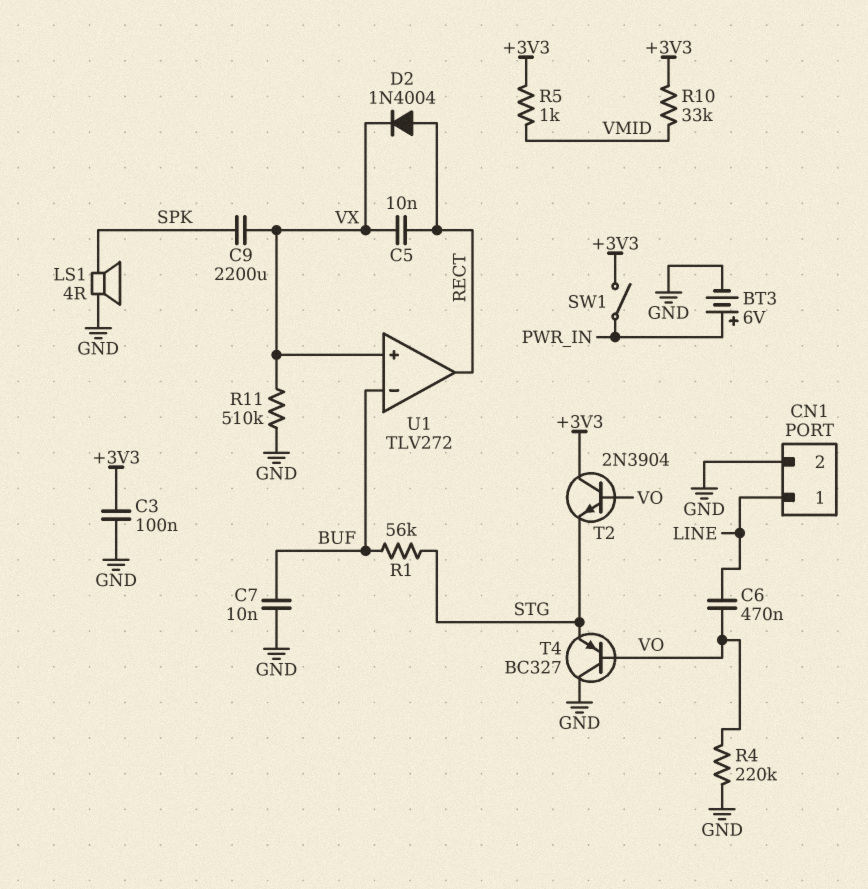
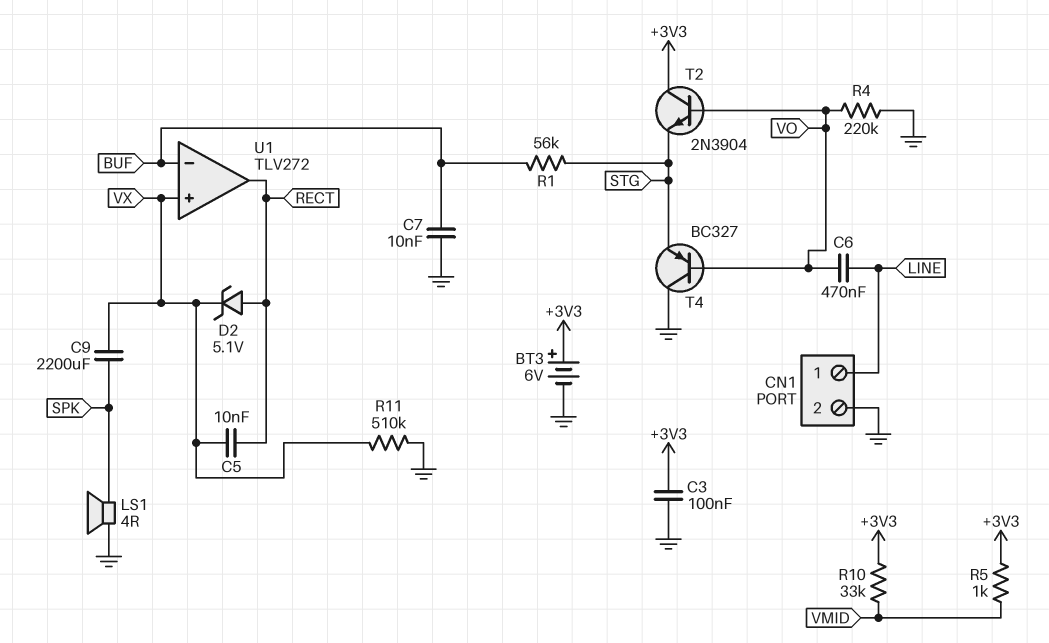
BT3: 6V (plus PWR_IN, minus GND) -> 6V (plus +3V3, minus GND)
D2: diode 1N4004 (A RECT, K VX) -> zener 5.1V (A RECT, K VX)
SW1: switch (+3V3, PWR_IN) -> none

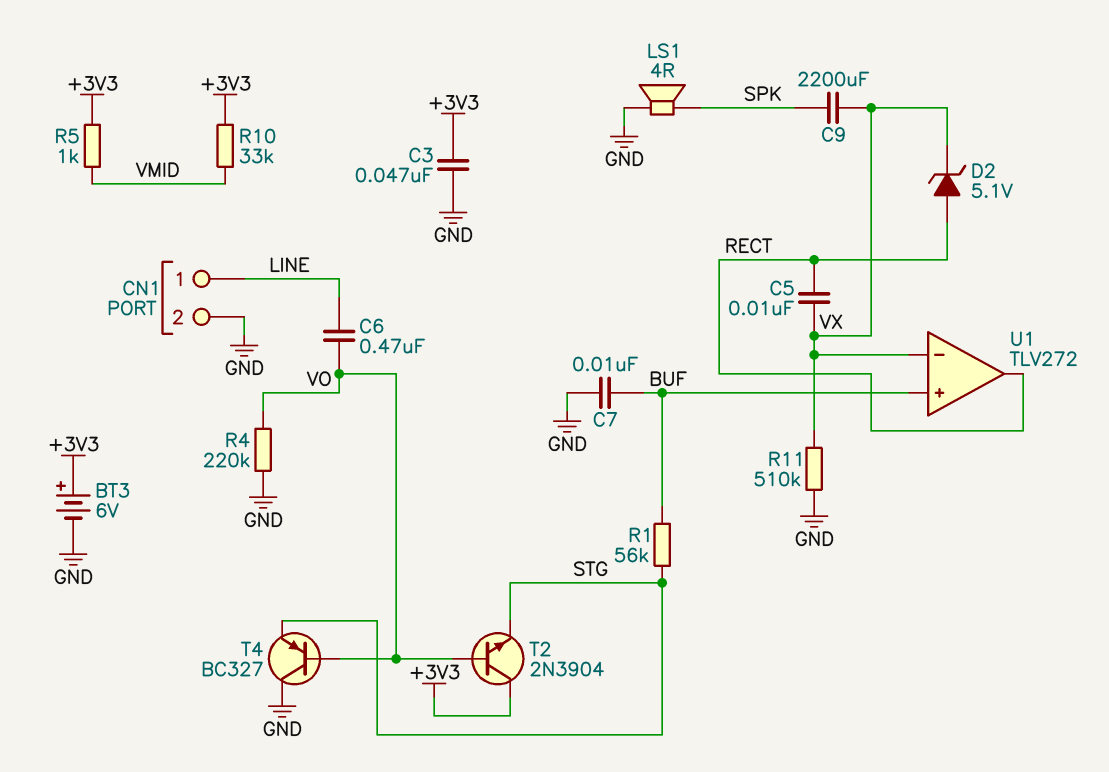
C3: 100nF (+3V3, GND) -> 47nF (+3V3, GND)
U1 pin in+: VX -> BUF
U1 pin in-: BUF -> VX

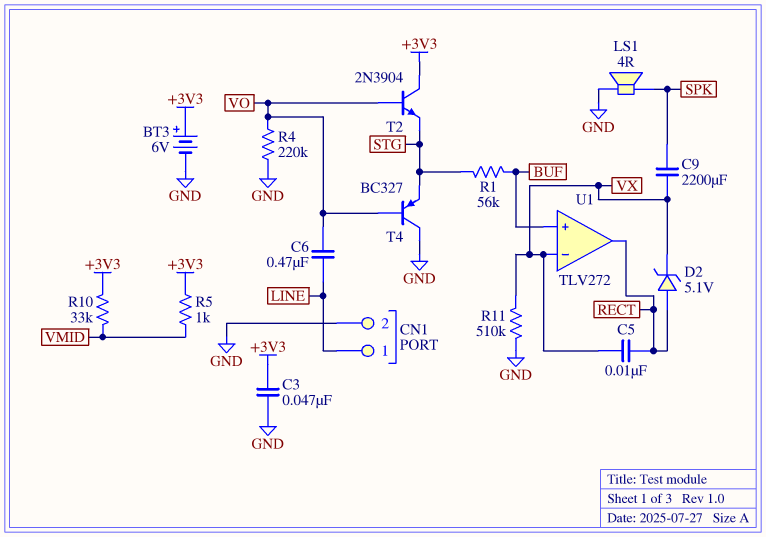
C7: 10nF (BUF, GND) -> none

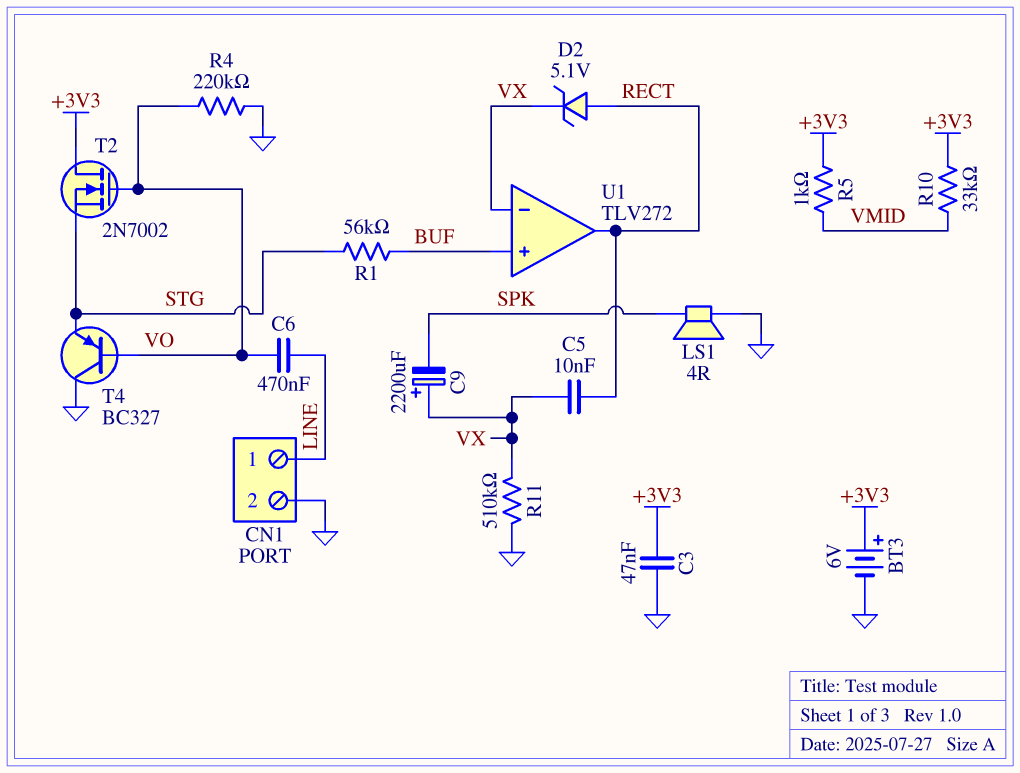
C9: 2200uF (SPK, VX) -> 2200uF (plus VX, minus SPK)
T2: NPN 2N3904 (B VO, C +3V3, E STG) -> NMOS 2N7002 (G VO, D +3V3, S STG)

